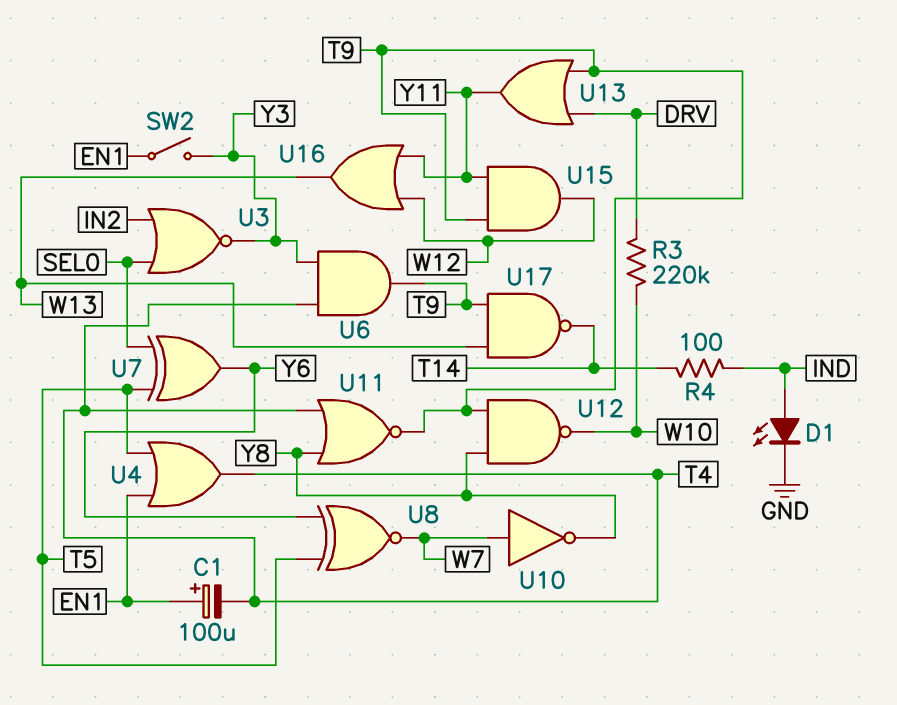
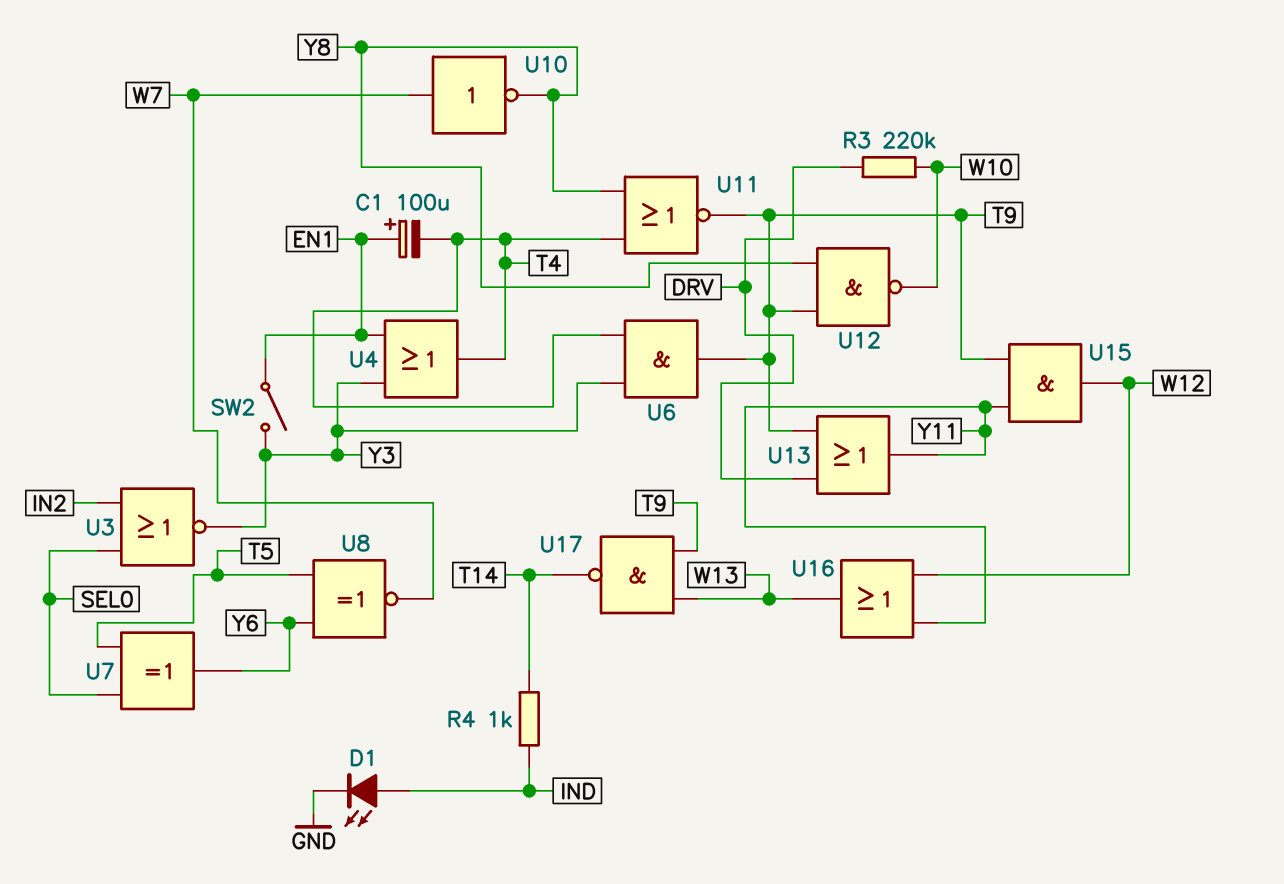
R4: 100 (IND, T14) -> 1k (IND, T14)
U4: OR (in EN1, in T5, out T4) -> OR (in EN1, in Y3, out T4)

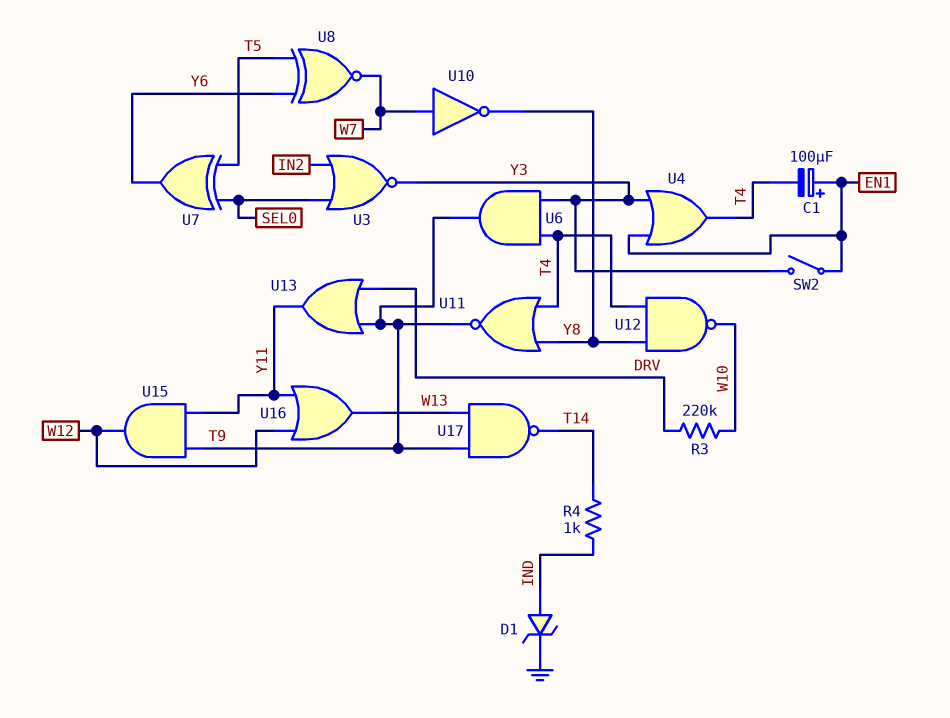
D1: LED (A IND, K GND) -> zener (A IND, K GND)
U12: NAND (in T9, in Y8, out W10) -> NAND (in T4, in Y8, out W10)

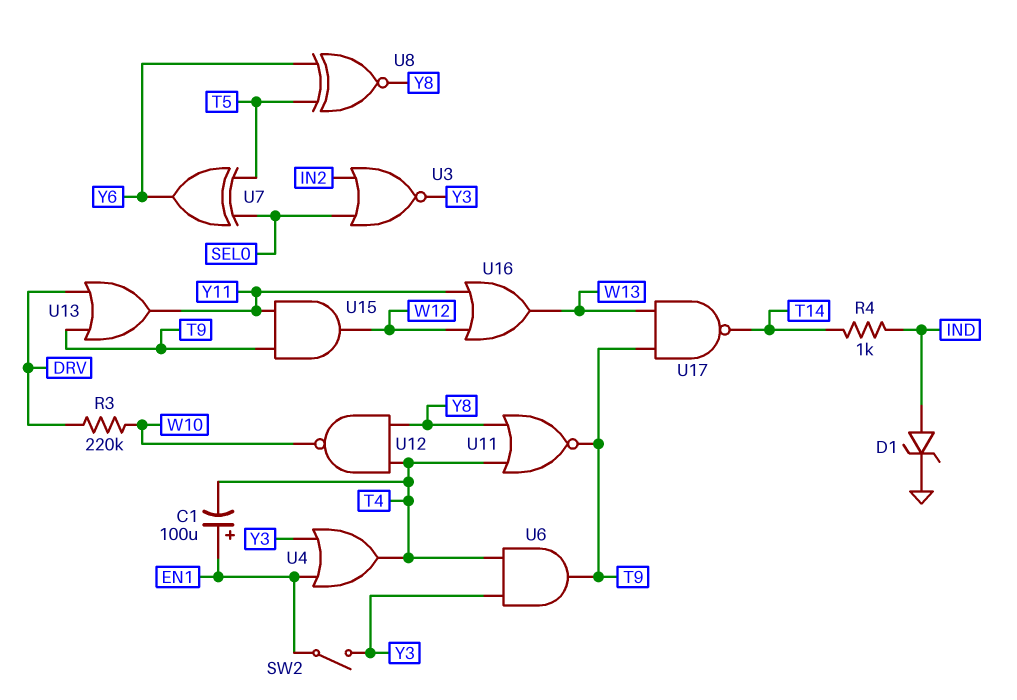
U8: XNOR (in T5, in Y6, out W7) -> XNOR (in T5, in Y6, out Y8)
U10: NOT (in W7, out Y8) -> none

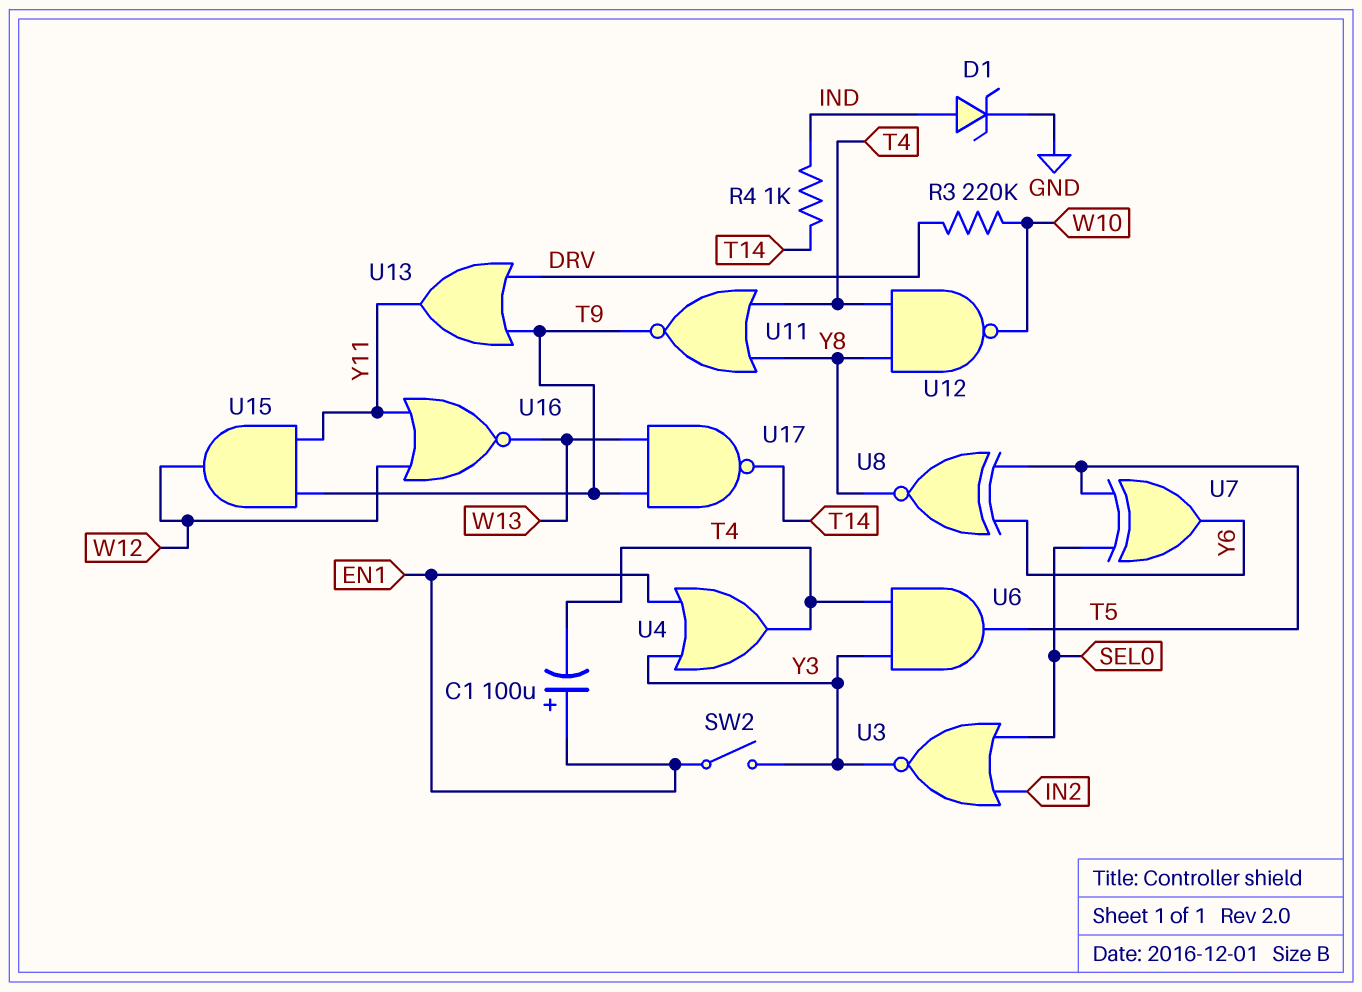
U6: AND (in T4, in Y3, out T9) -> AND (in T4, in Y3, out T5)
U16: OR (in W12, in Y11, out W13) -> NOR (in W12, in Y11, out W13)

